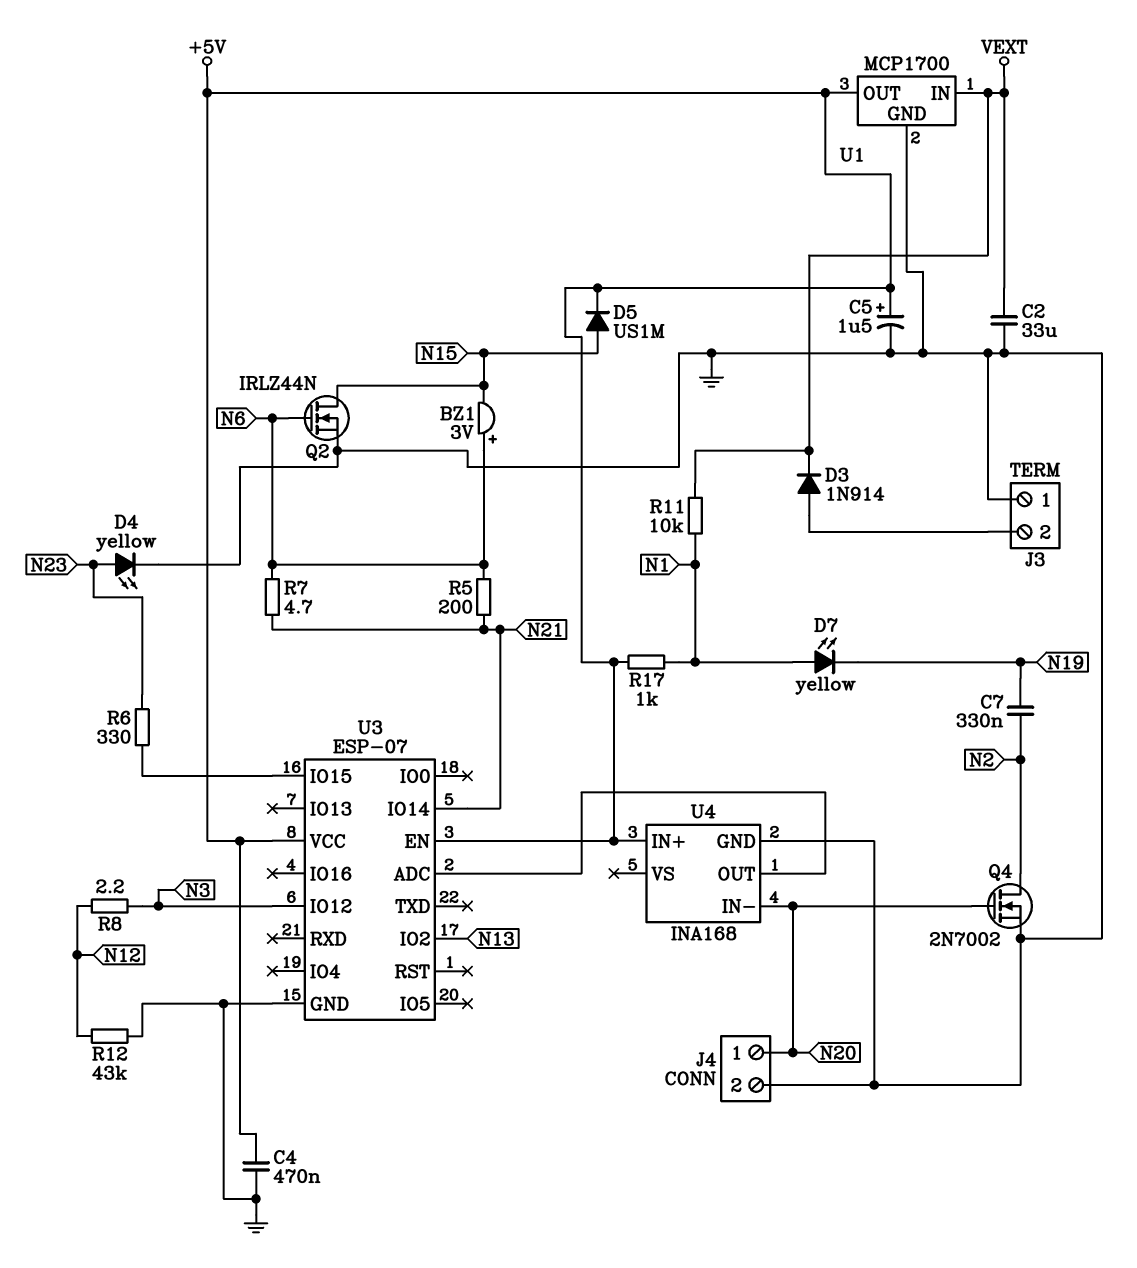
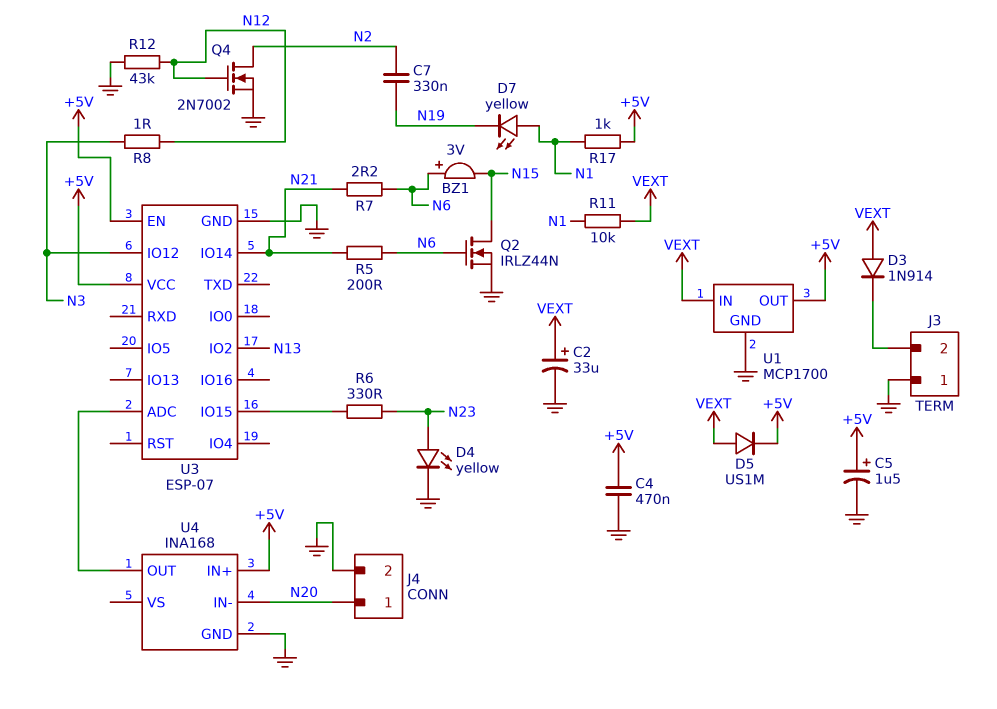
C2: 33uF (GND, VEXT) -> 33uF (plus VEXT, minus GND)
D3: diode 1N914 (A J3/2, K VEXT) -> diode 1N914 (A VEXT, K J3/2)
D5: diode US1M (A N15, K +5V) -> diode US1M (A VEXT, K +5V)
Q4: NMOS 2N7002 (G N20, D N2, S GND) -> NMOS 2N7002 (G N12, D N2, S GND)
R7: 4.7 (N6, N21) -> 2.2 (N6, N21)
R8: 2.2 (N3, N12) -> 1 (N3, N12)

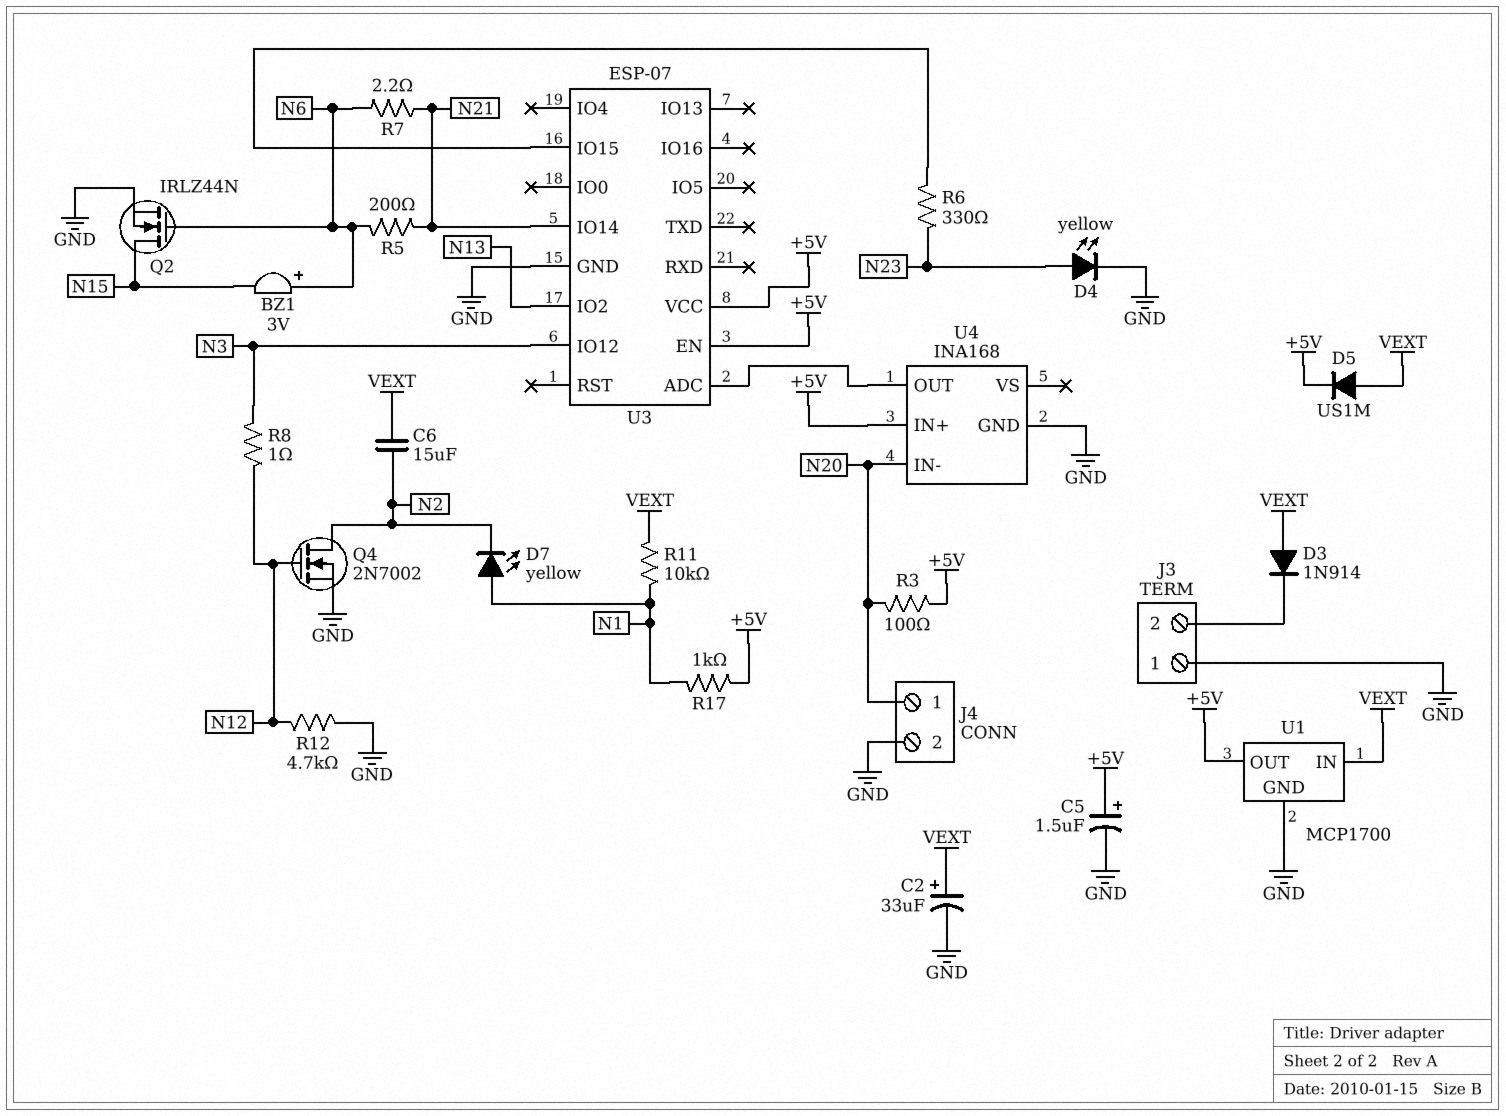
C4: 470nF (+5V, GND) -> none
C6: none -> 15uF (N2, VEXT)
C7: 330nF (N2, N19) -> none
D7: LED yellow (A N1, K N19) -> LED yellow (A N1, K N2)
R3: none -> 100 (+5V, N20)
R12: 43k (GND, N12) -> 4.7k (GND, N12)

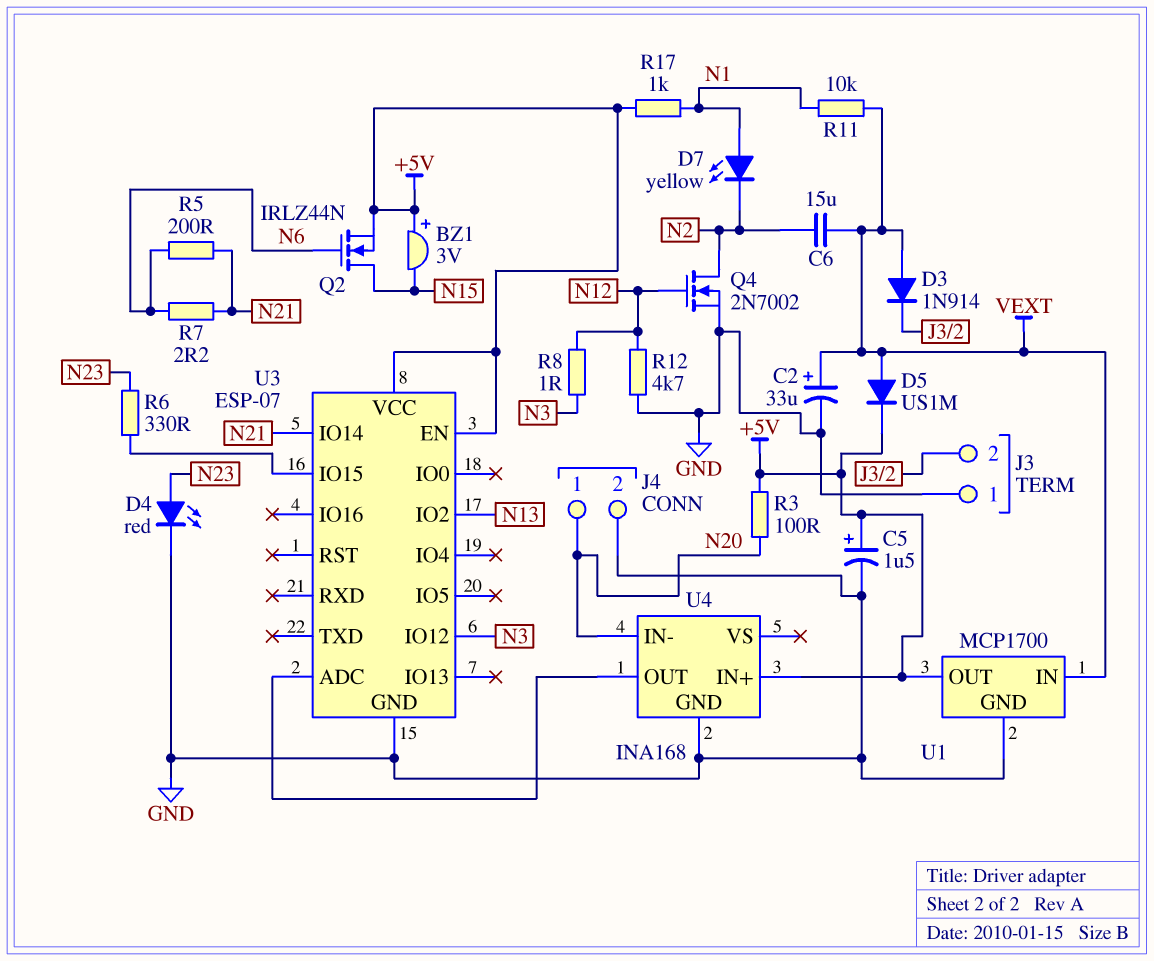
BZ1: buzzer 3V (plus N6, minus N15) -> buzzer 3V (plus +5V, minus N15)
D4: LED yellow (A N23, K GND) -> LED red (A N23, K GND)
Q2: NMOS IRLZ44N (G N6, D N15, S GND) -> NMOS IRLZ44N (G N6, D N15, S +5V)

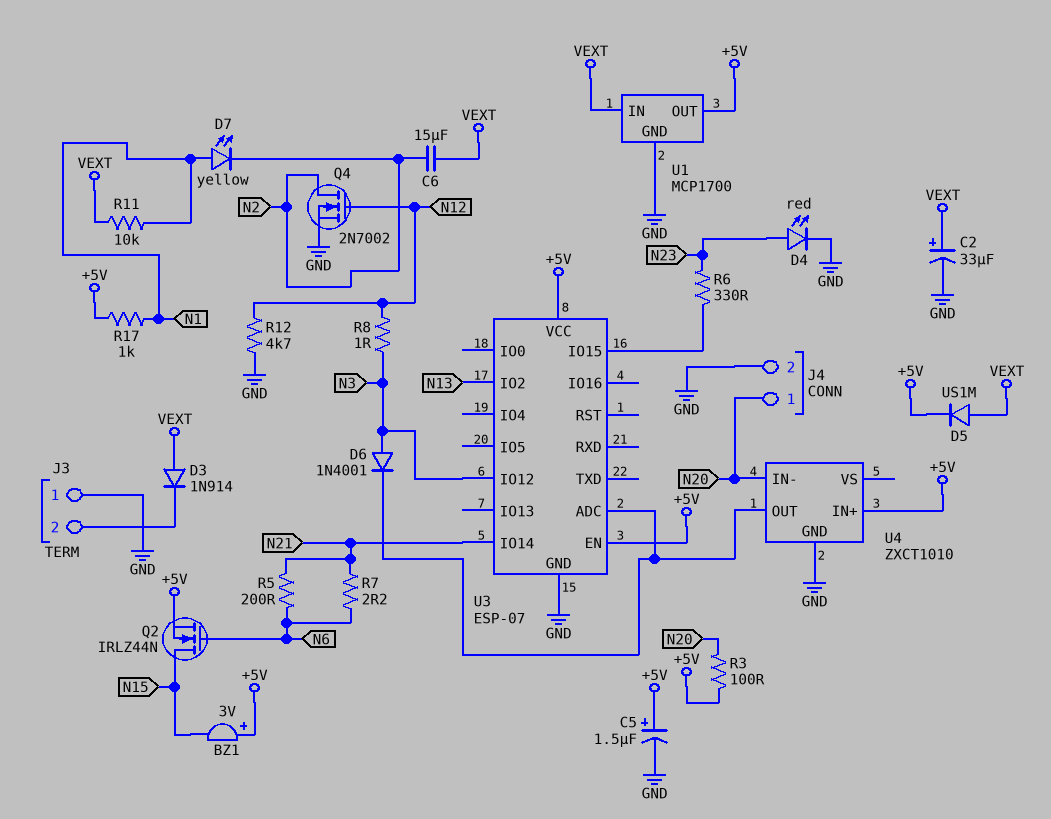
D6: none -> diode 1N4001 (A N3, K U3/ADC)
U4: INA168 -> ZXCT1010

